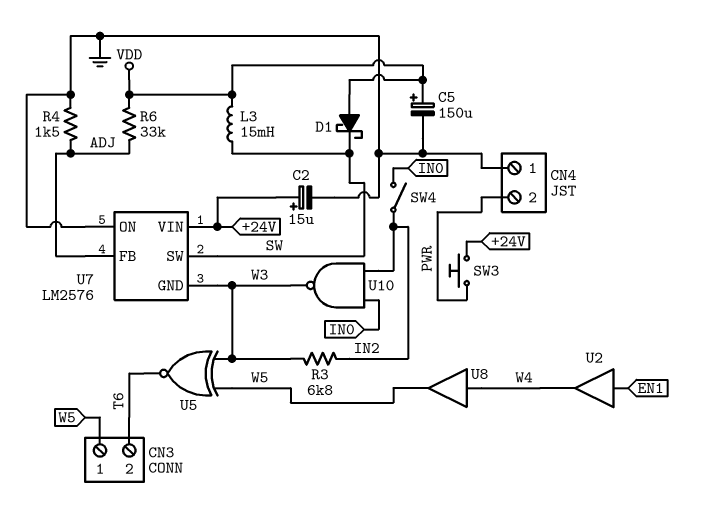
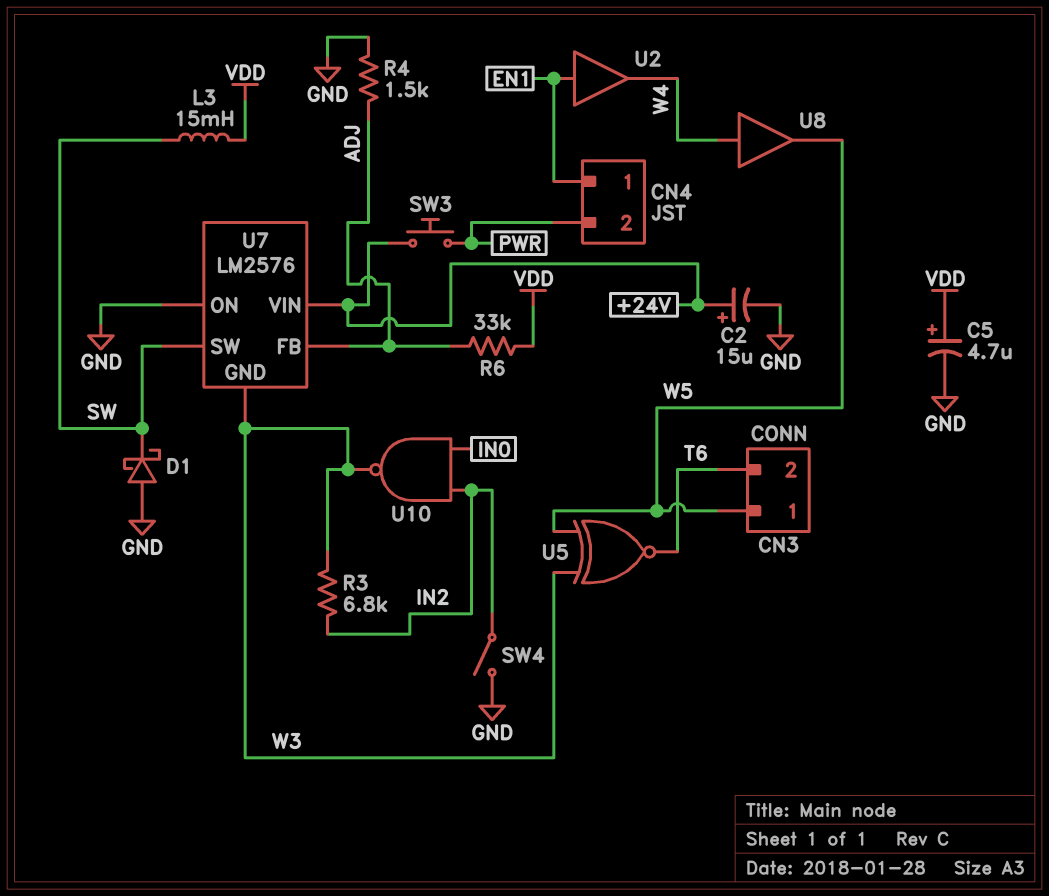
C5: 150uF (plus VDD, minus GND) -> 4.7uF (plus VDD, minus GND)
CN4 pin 1: GND -> EN1
D1: schottky (A VDD, K SW) -> schottky (A GND, K SW)
SW4: switch (IN0, IN2) -> switch (GND, IN2)

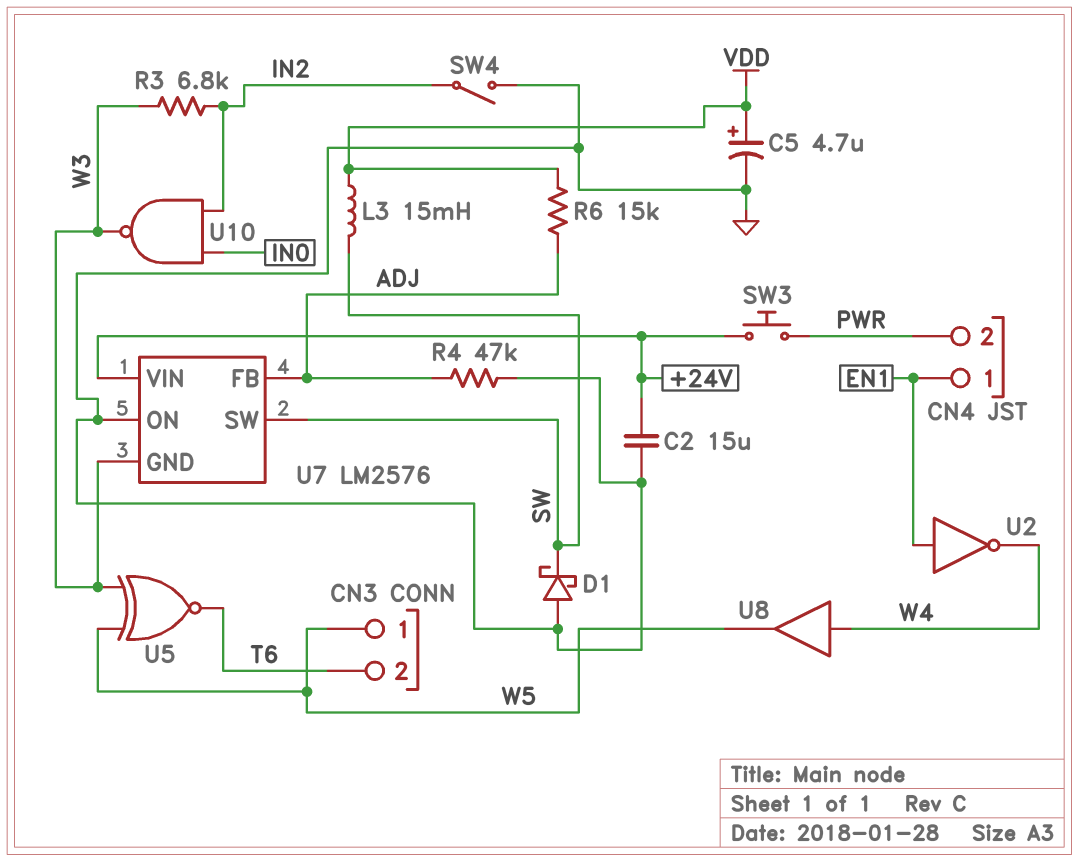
C2: 15uF (plus +24V, minus GND) -> 15uF (+24V, GND)
R4: 1.5k (ADJ, GND) -> 47k (ADJ, GND)
R6: 33k (ADJ, VDD) -> 15k (ADJ, VDD)
U2: buffer (in EN1, out W4) -> NOT (in EN1, out W4)

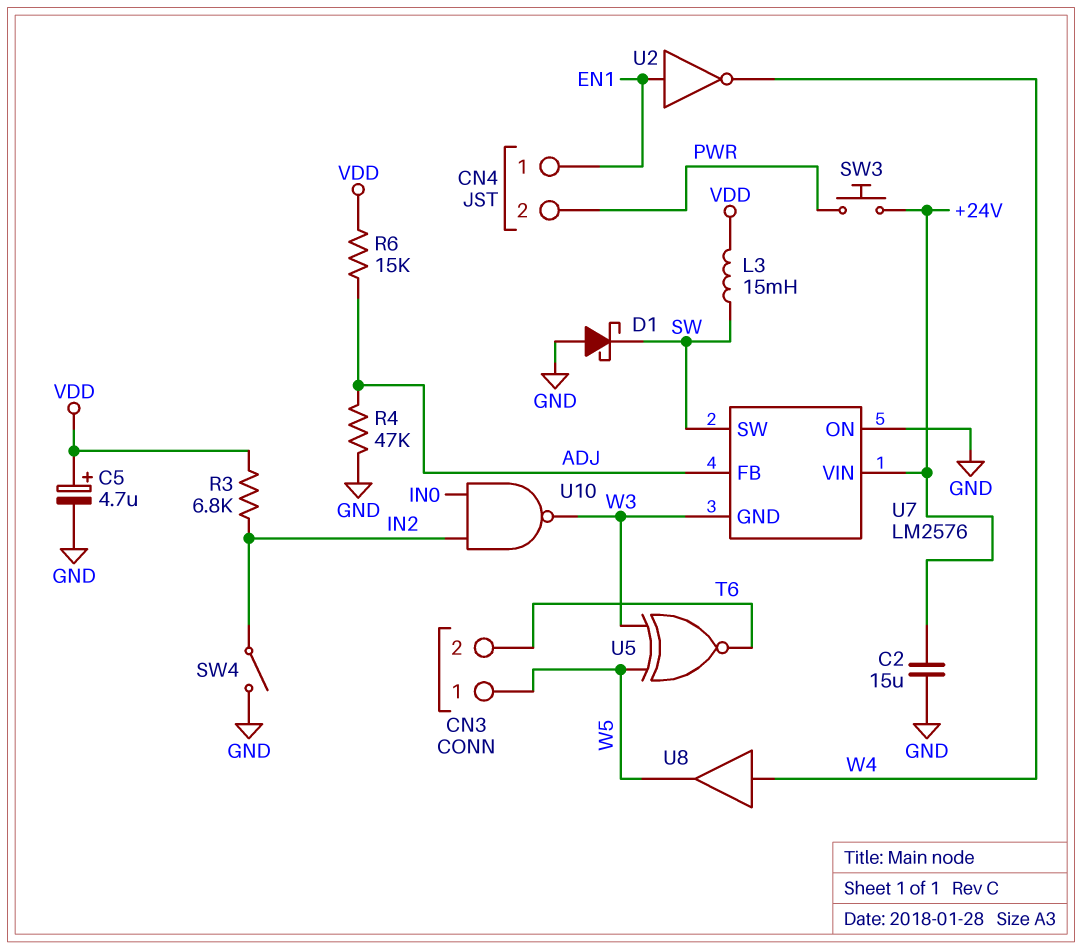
R3: 6.8k (IN2, W3) -> 6.8k (IN2, VDD)

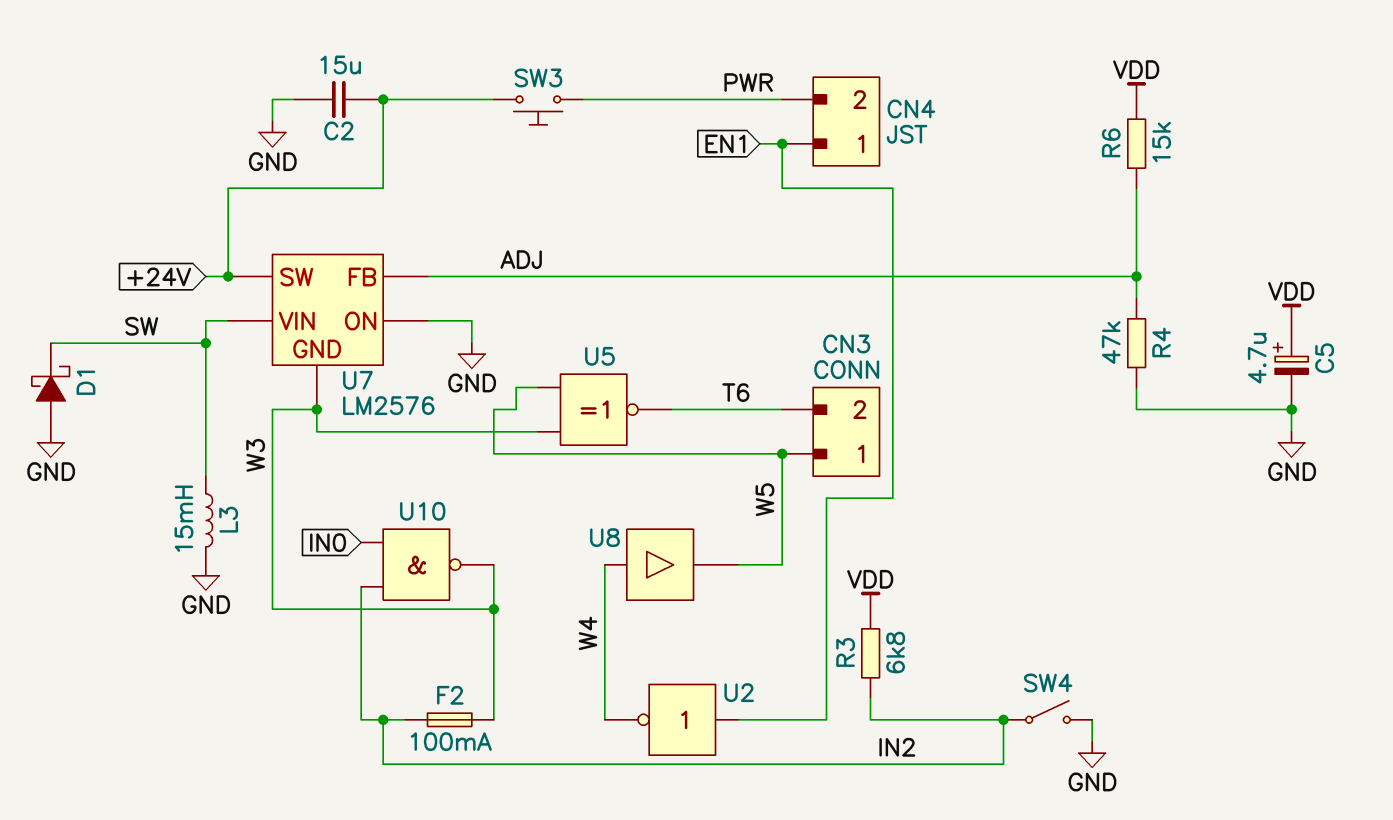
F2: none -> 100mA (IN2, W3)
L3: 15mH (SW, VDD) -> 15mH (GND, SW)
U7 pin SW: SW -> +24V
U7 pin VIN: +24V -> SW

